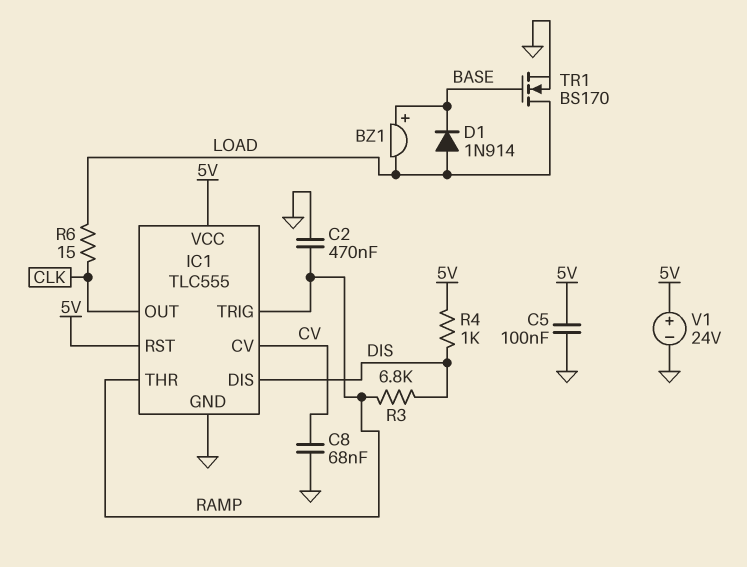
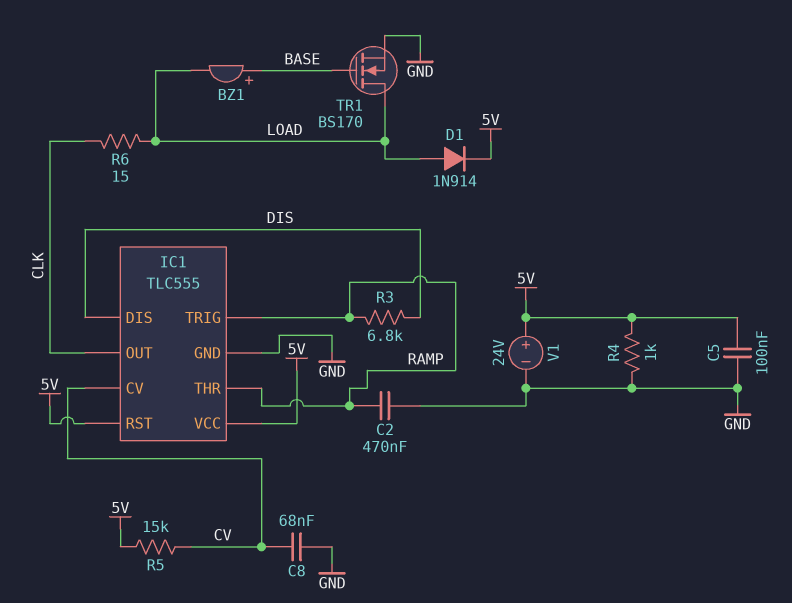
D1: diode 1N914 (A LOAD, K BASE) -> diode 1N914 (A LOAD, K 5V)
R4: 1k (5V, DIS) -> 1k (5V, GND)
R5: none -> 15k (5V, CV)

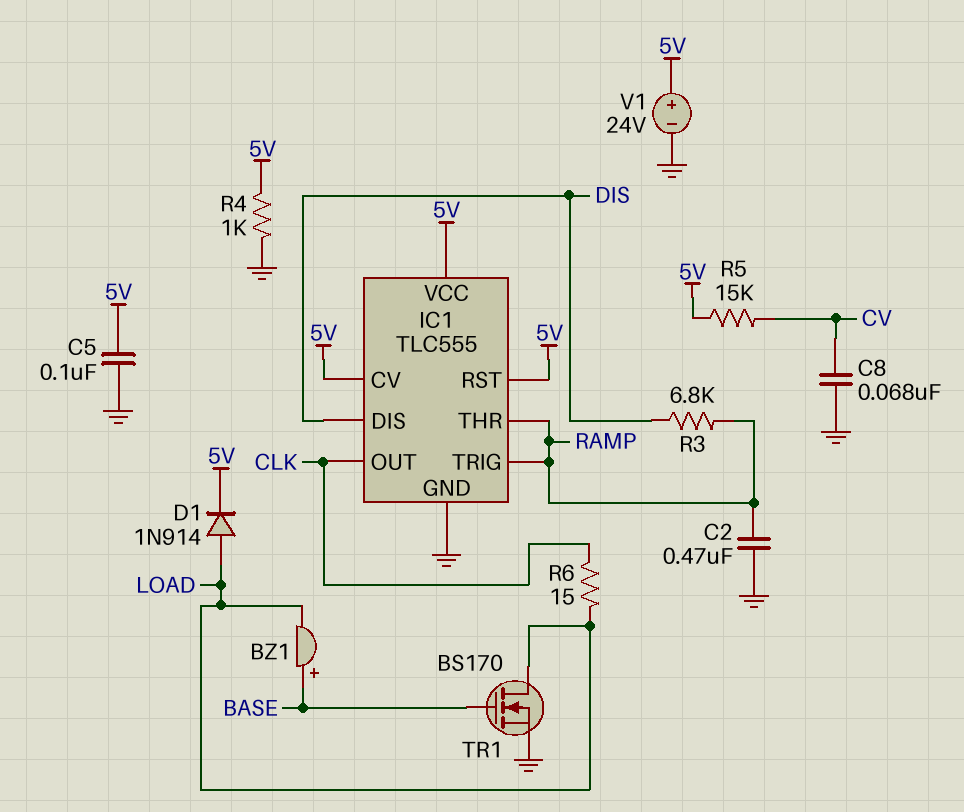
IC1 pin CV: CV -> 5V

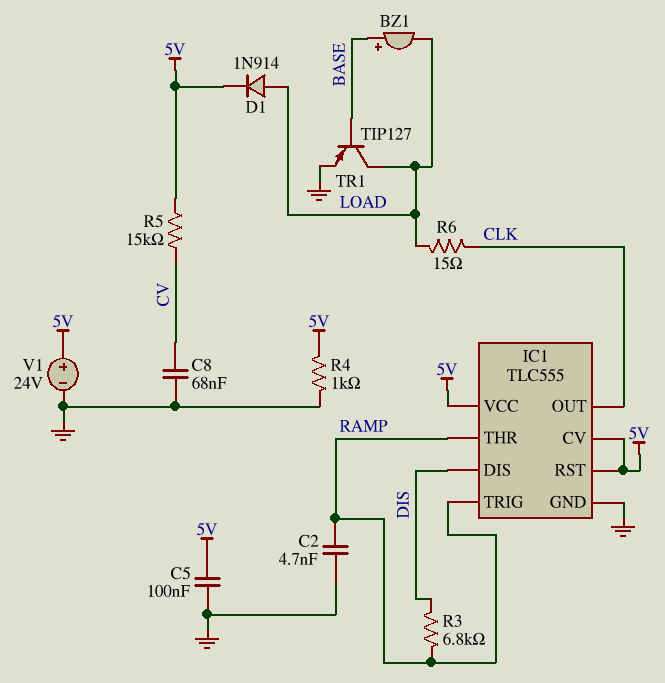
C2: 470nF (GND, RAMP) -> 4.7nF (GND, RAMP)
TR1: NMOS BS170 (G BASE, D LOAD, S GND) -> PNP TIP127 (B BASE, C LOAD, E GND)

